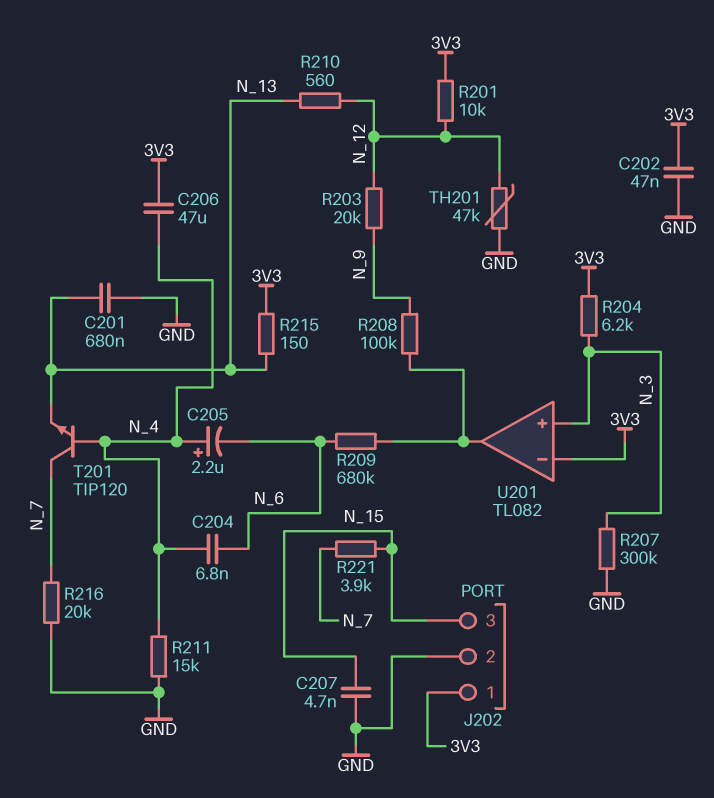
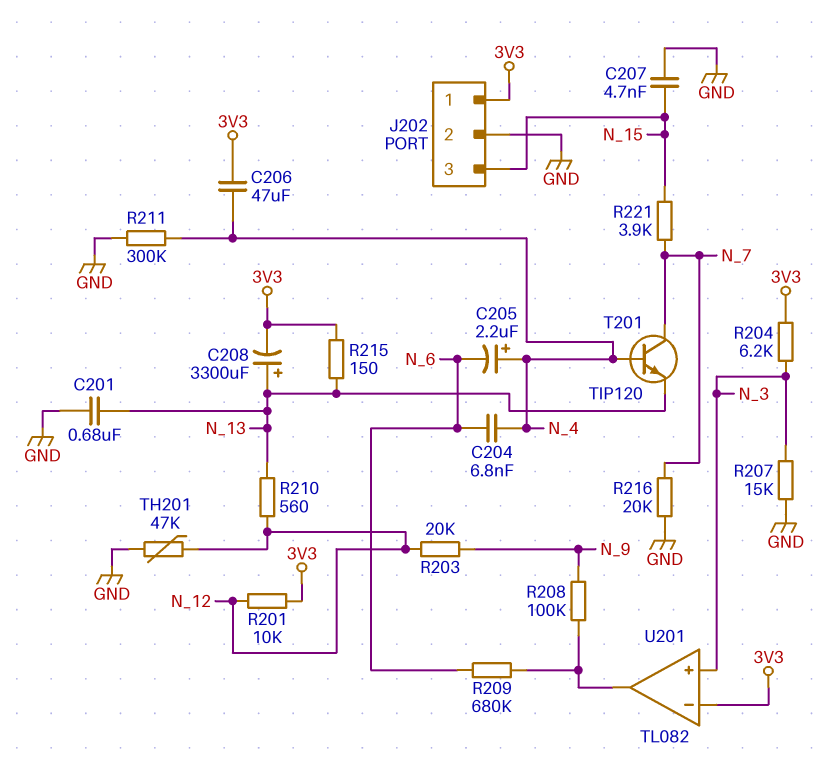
C202: 47nF (3V3, GND) -> none
C208: none -> 3300uF (plus N_13, minus 3V3)
R207: 300k (GND, N_3) -> 15k (GND, N_3)
R211: 15k (GND, N_4) -> 300k (GND, N_4)

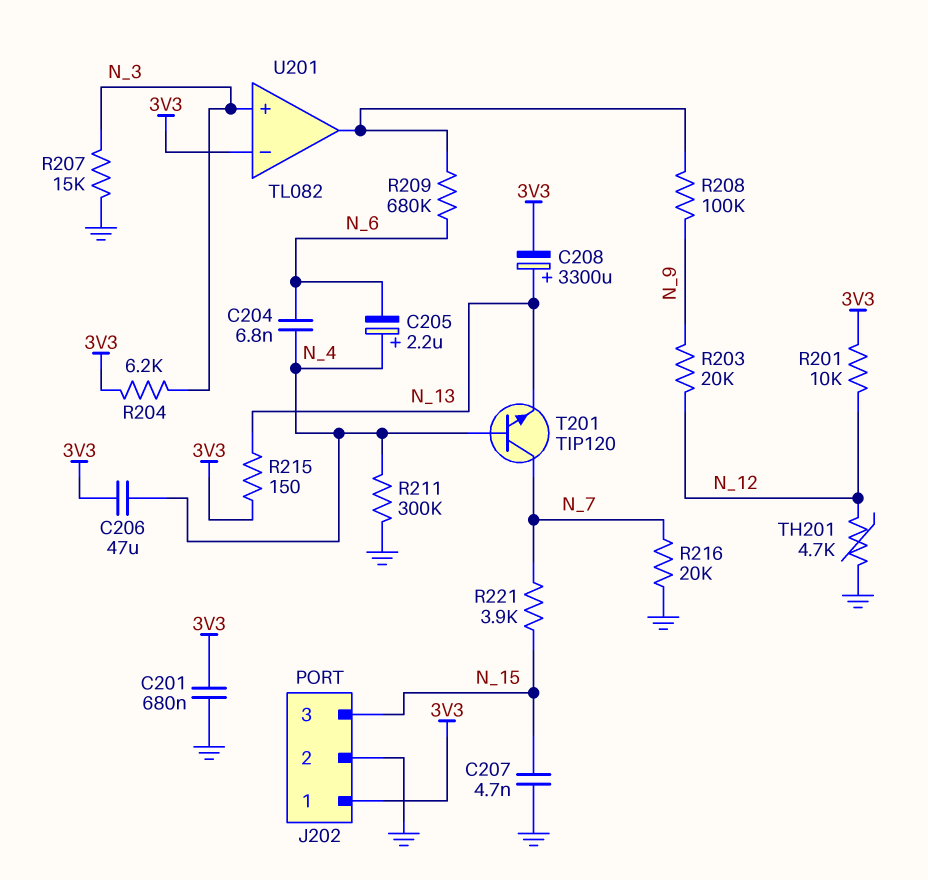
C201: 680nF (GND, N_13) -> 680nF (3V3, GND)
R210: 560 (N_12, N_13) -> none
TH201: 47k (GND, N_12) -> 4.7k (GND, N_12)

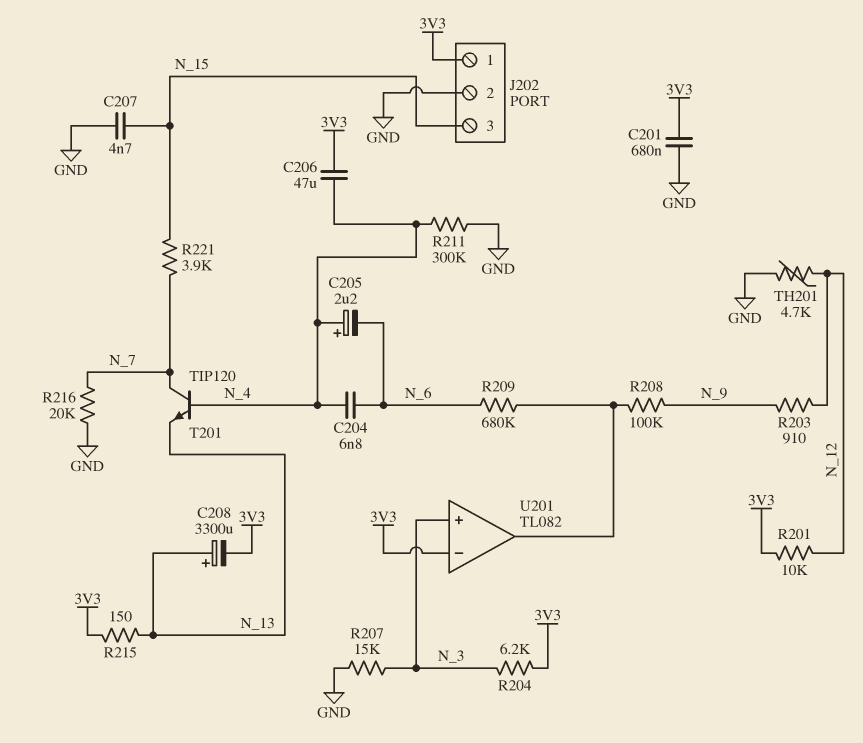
R203: 20k (N_9, N_12) -> 910 (N_9, N_12)

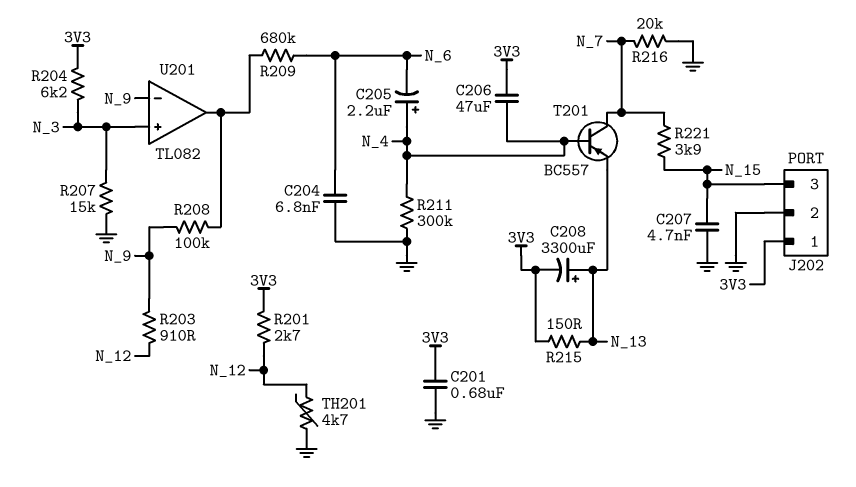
C204: 6.8nF (N_4, N_6) -> 6.8nF (GND, N_6)
R201: 10k (3V3, N_12) -> 2.7k (3V3, N_12)
T201: NPN TIP120 (B N_4, C N_7, E N_13) -> PNP BC557 (B N_4, C N_7, E N_13)
U201 pin in-: 3V3 -> N_9

